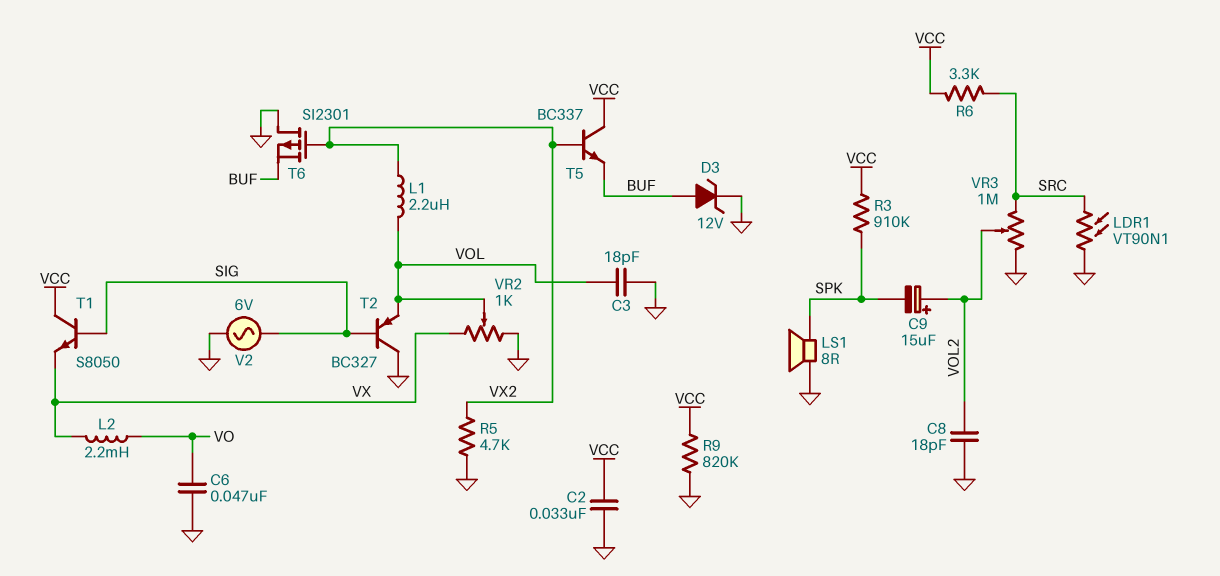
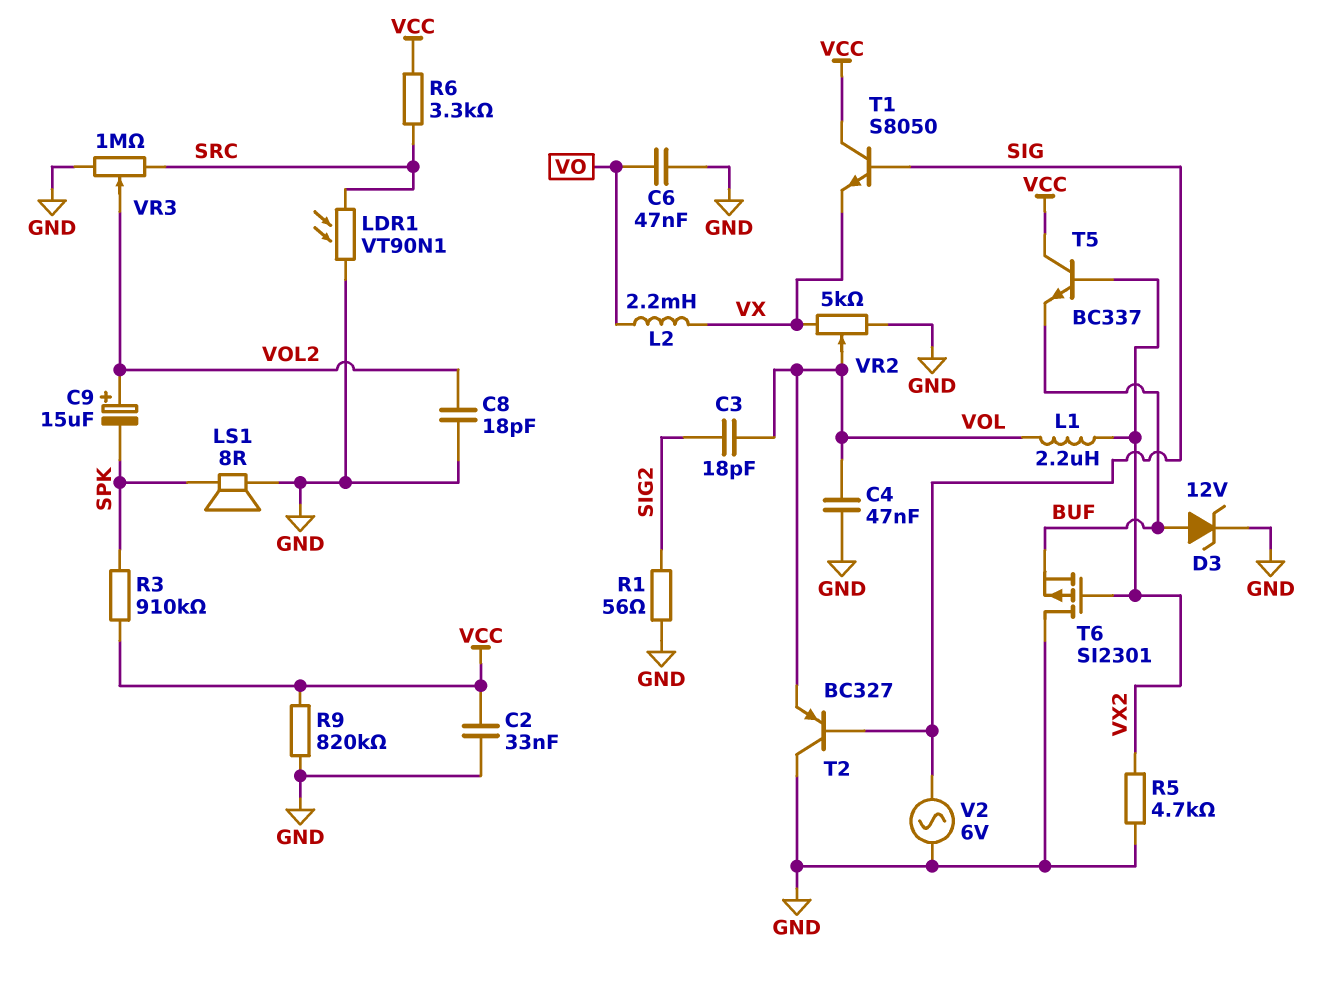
C3: 18pF (GND, VOL) -> 18pF (SIG2, VOL)
C4: none -> 47nF (GND, VOL)
R1: none -> 56 (GND, SIG2)
VR2: 1k (GND, VX, wiper VOL) -> 5k (GND, VX, wiper VOL)

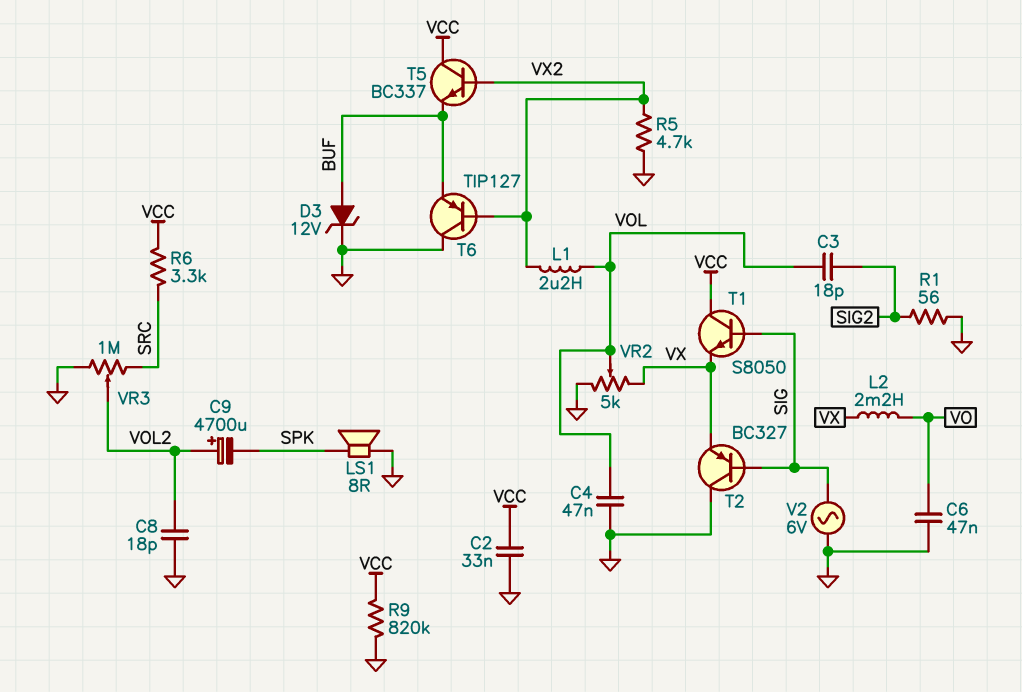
C9: 15uF (plus VOL2, minus SPK) -> 4700uF (plus VOL2, minus SPK)
LDR1: VT90N1 (GND, SRC) -> none
R3: 910k (SPK, VCC) -> none
T2: PNP BC327 (B SIG, C GND, E VOL) -> PNP BC327 (B SIG, C GND, E VX)
T6: PMOS SI2301 (G VX2, D GND, S BUF) -> PNP TIP127 (B VX2, C GND, E BUF)

